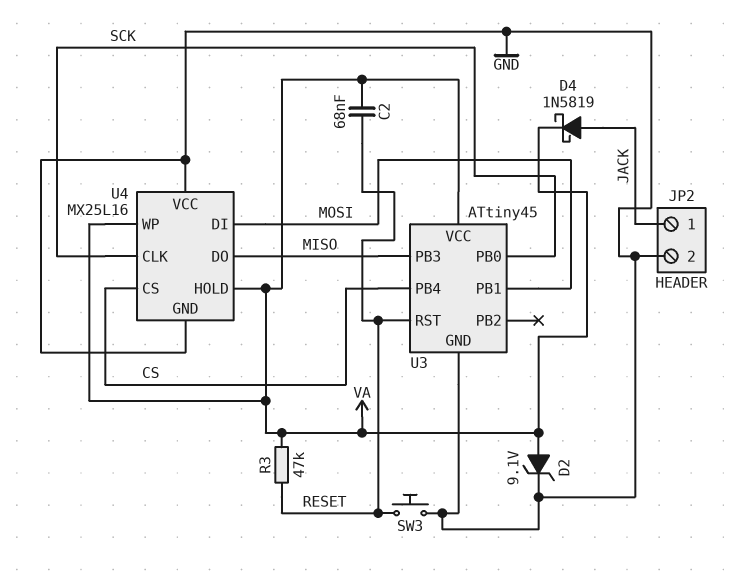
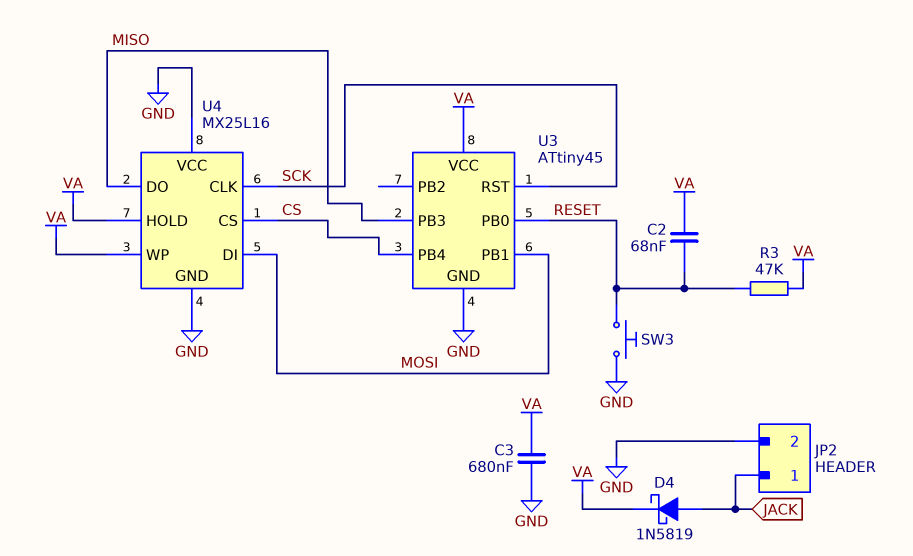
C3: none -> 680nF (GND, VA)
D2: zener 9.1V (A VA, K GND) -> none
U3 pin PB0: SCK -> RESET
U3 pin RST: RESET -> SCK

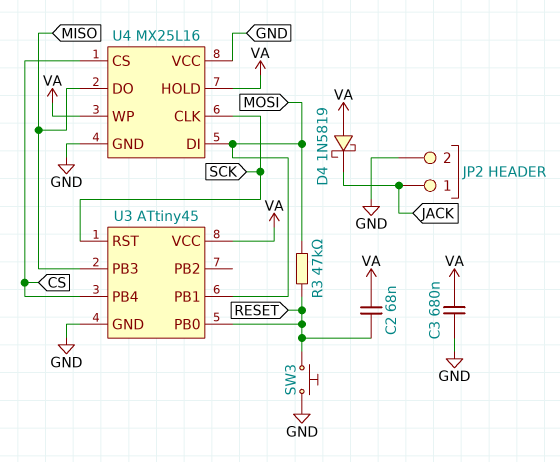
D4: schottky 1N5819 (A JACK, K VA) -> schottky 1N5819 (A VA, K JACK)
R3: 47k (RESET, VA) -> 47k (MOSI, RESET)

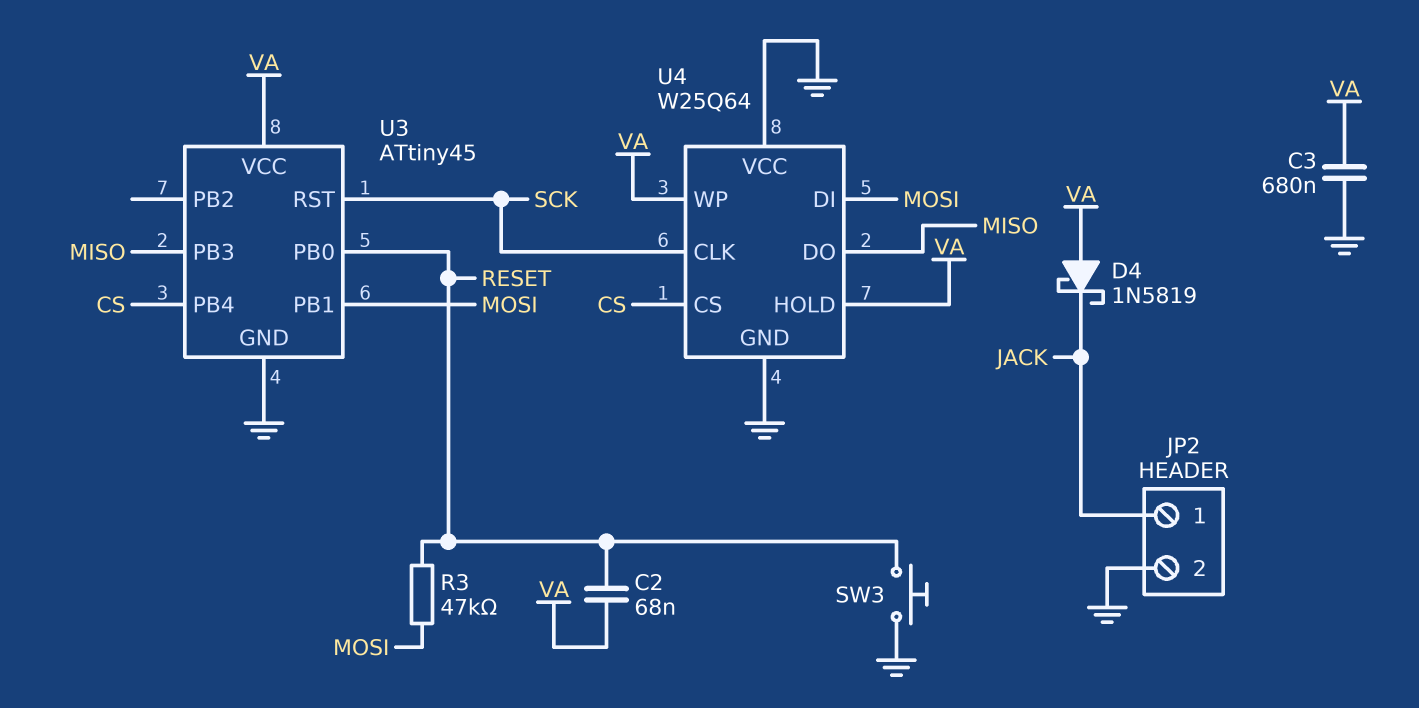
U4: MX25L16 -> W25Q64

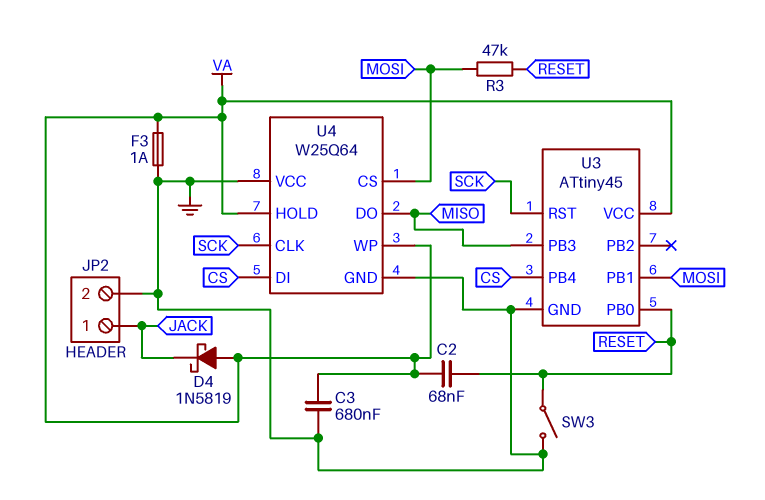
F3: none -> 1A (GND, VA)
SW3: button (GND, RESET) -> switch (GND, RESET)
U4 pin CS: CS -> MOSI
U4 pin DI: MOSI -> CS

